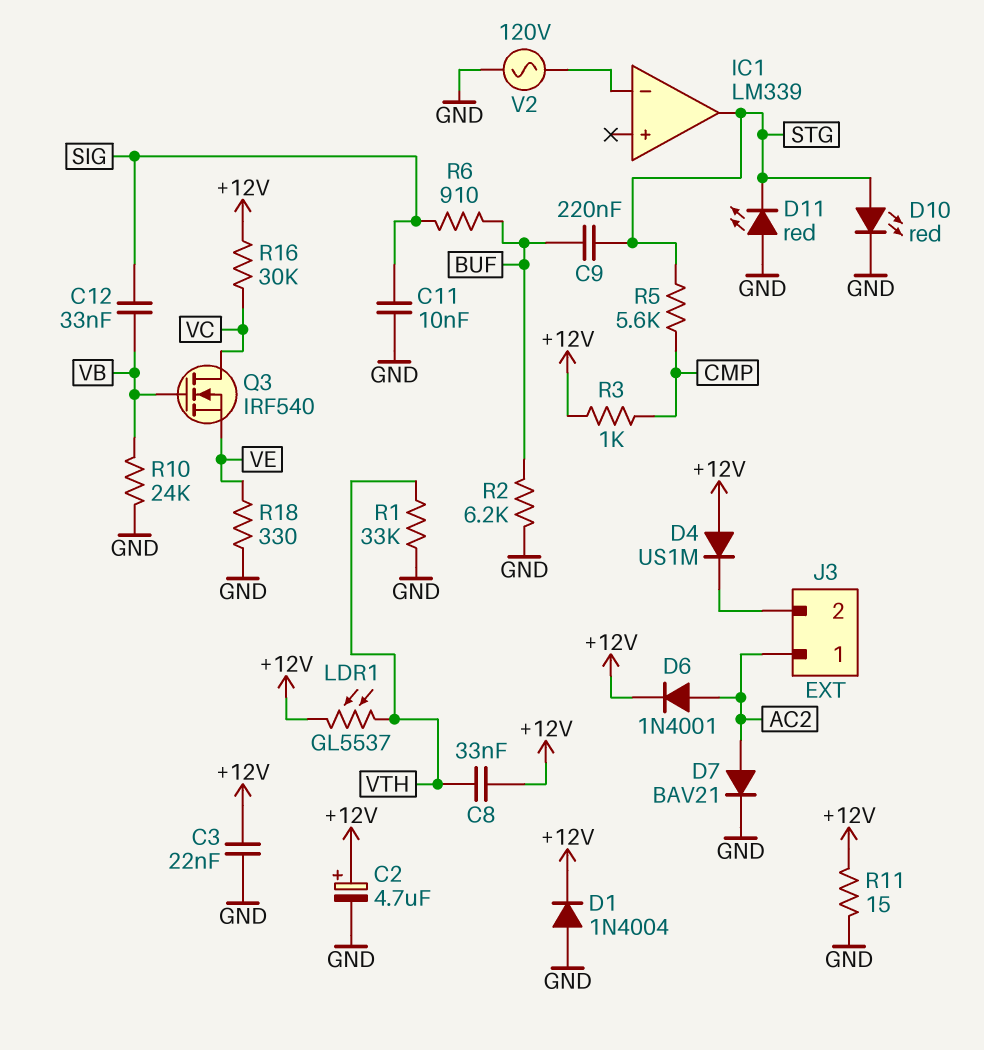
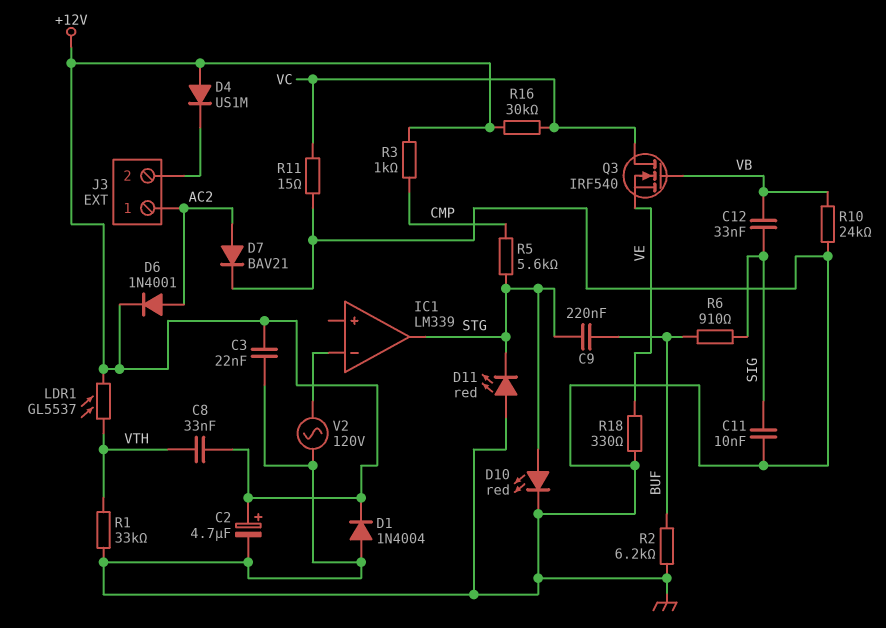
R11: 15 (+12V, GND) -> 15 (GND, VC)

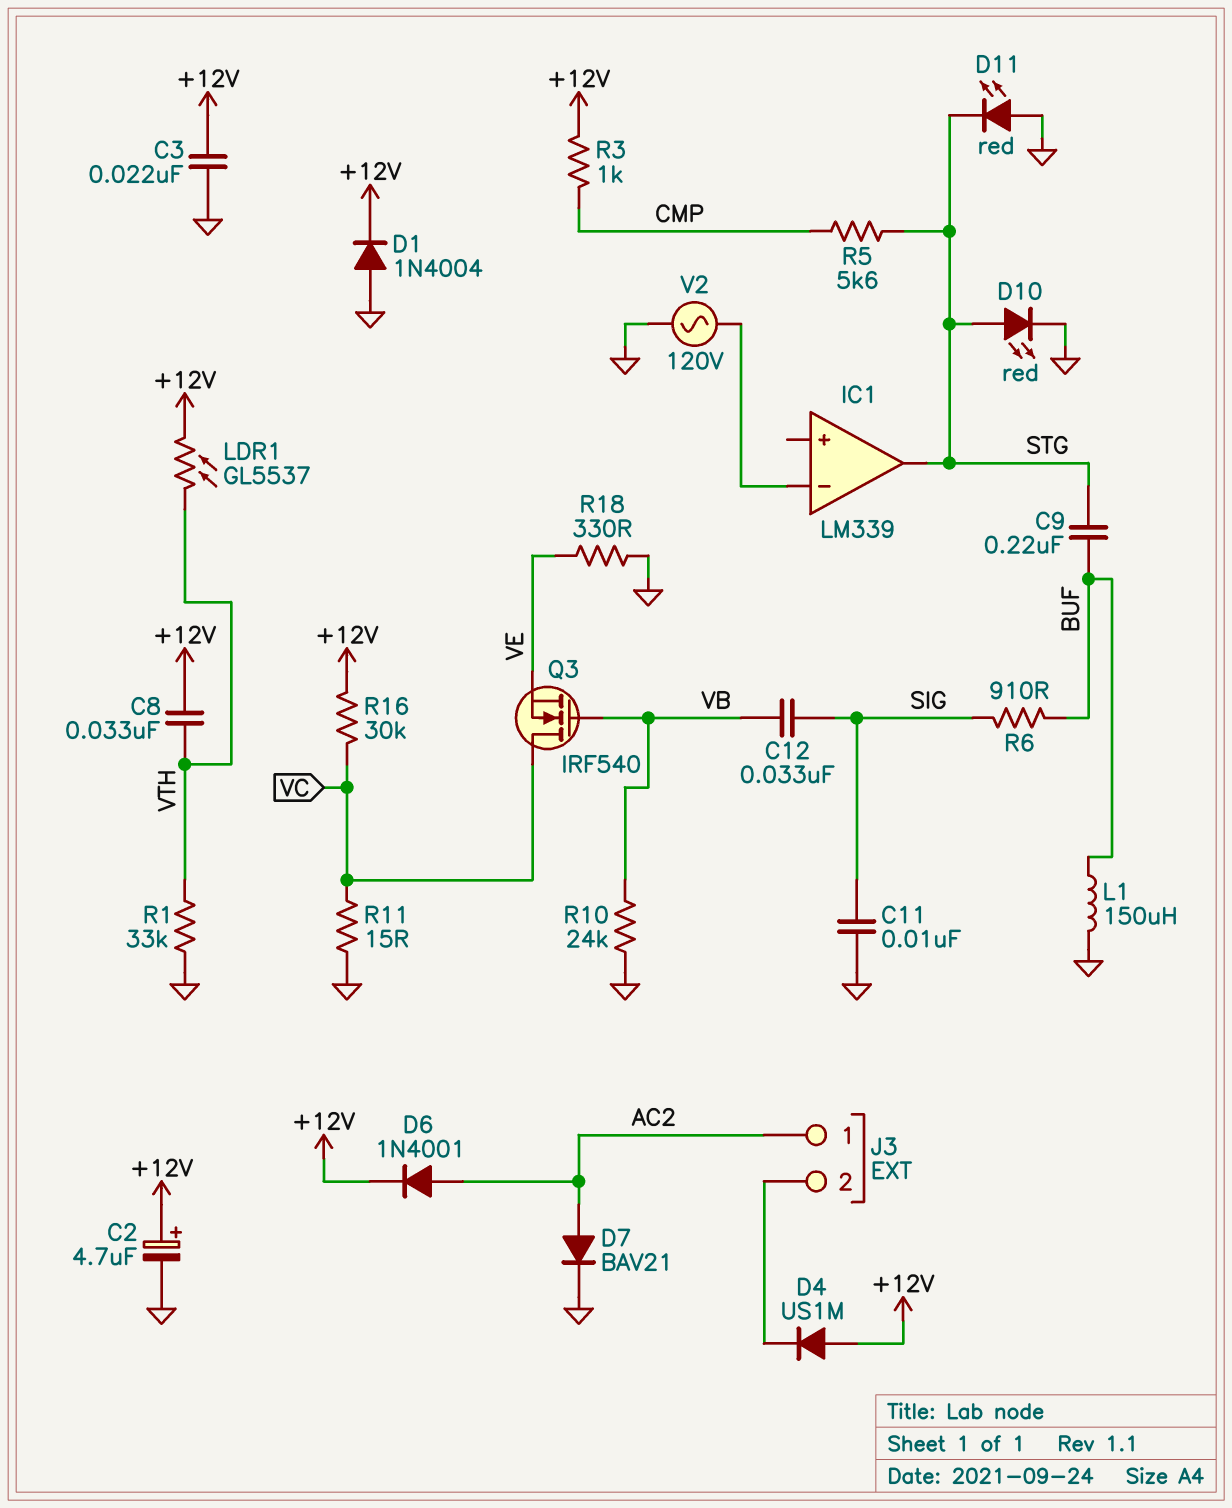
L1: none -> 150uH (BUF, GND)
R2: 6.2k (BUF, GND) -> none

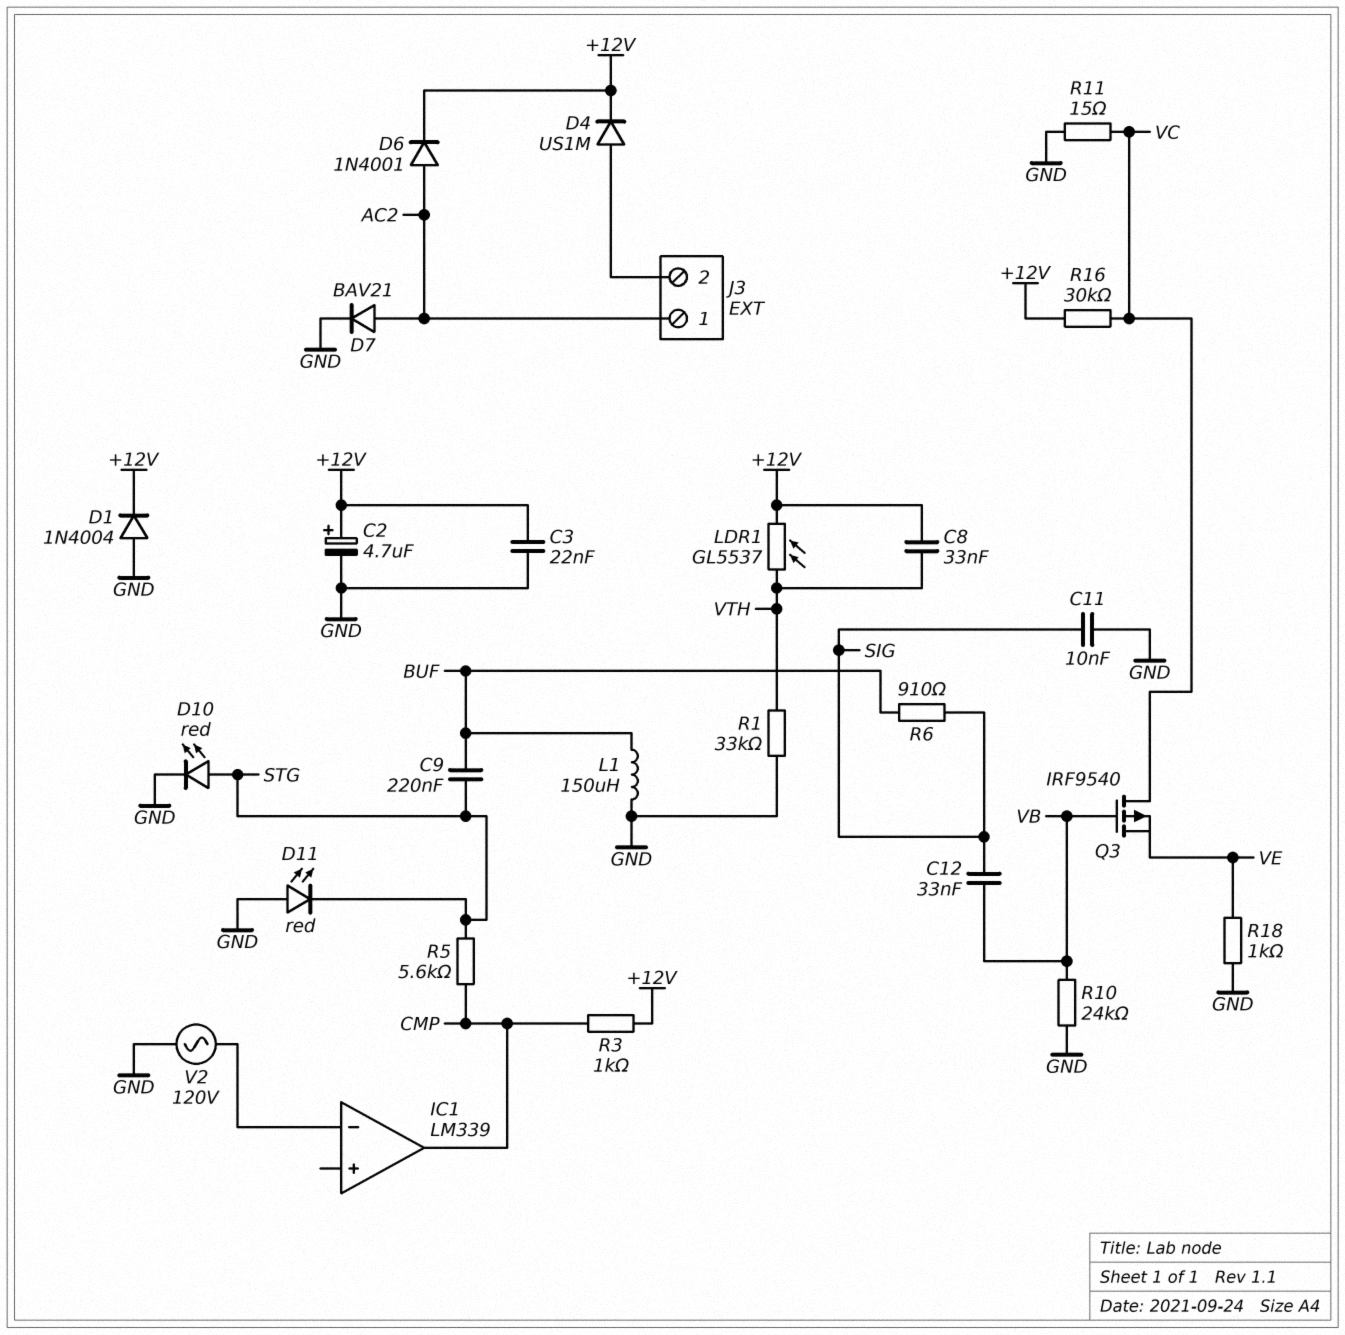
D4: diode US1M (A +12V, K J3/2) -> diode US1M (A J3/2, K +12V)
IC1 pin out: STG -> CMP
Q3: NMOS IRF540 (G VB, D VC, S VE) -> PMOS IRF9540 (G VB, D VC, S VE)
R18: 330 (GND, VE) -> 1k (GND, VE)

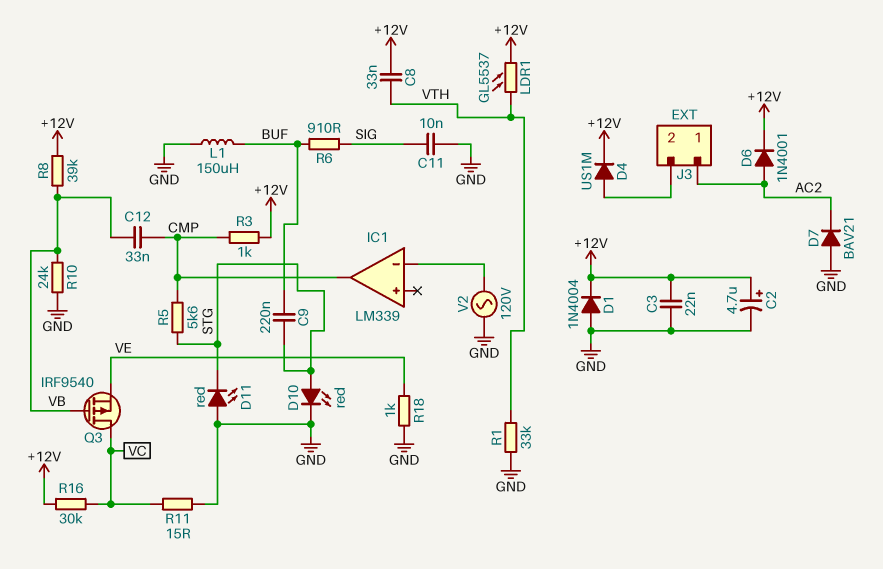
C12: 33nF (SIG, VB) -> 33nF (CMP, VB)
D7: diode BAV21 (A AC2, K GND) -> diode BAV21 (A GND, K AC2)
R8: none -> 39k (+12V, VB)

